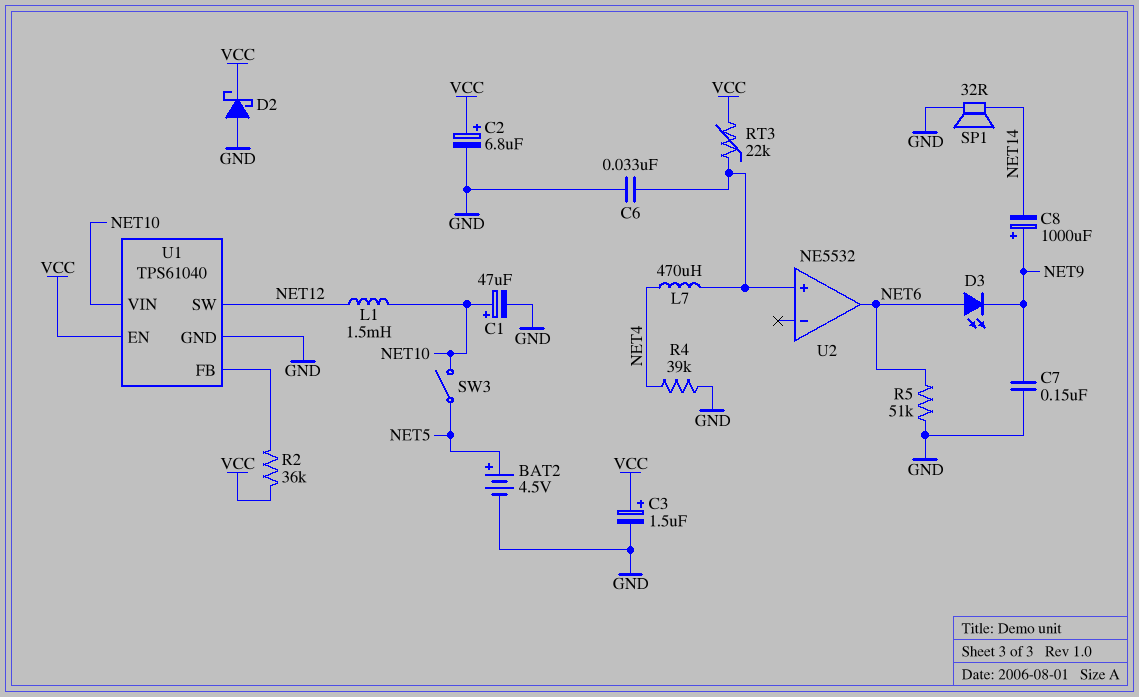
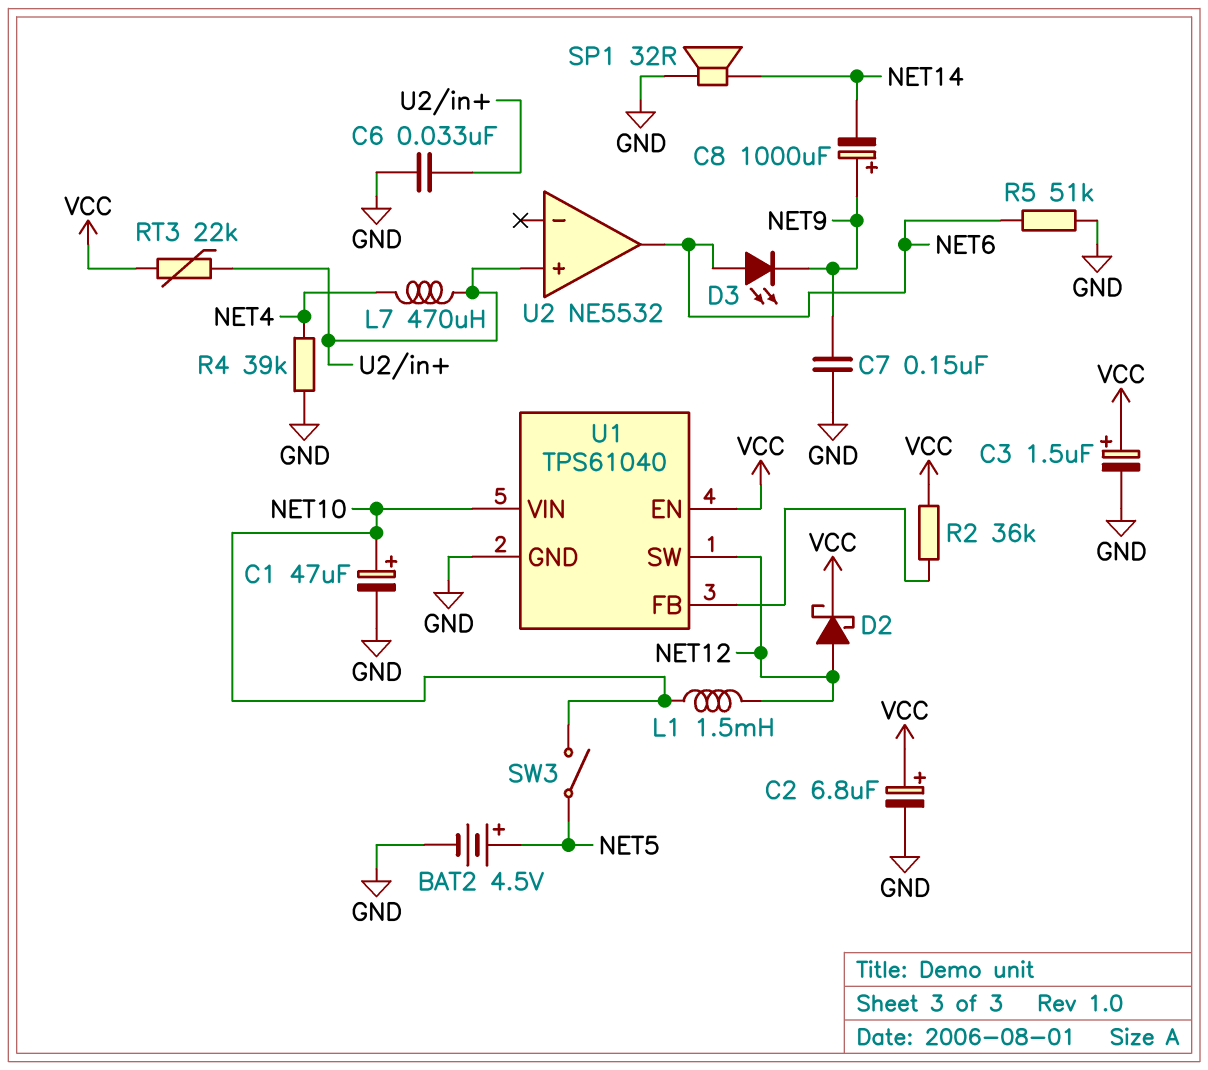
D2: schottky (A GND, K VCC) -> schottky (A NET12, K VCC)

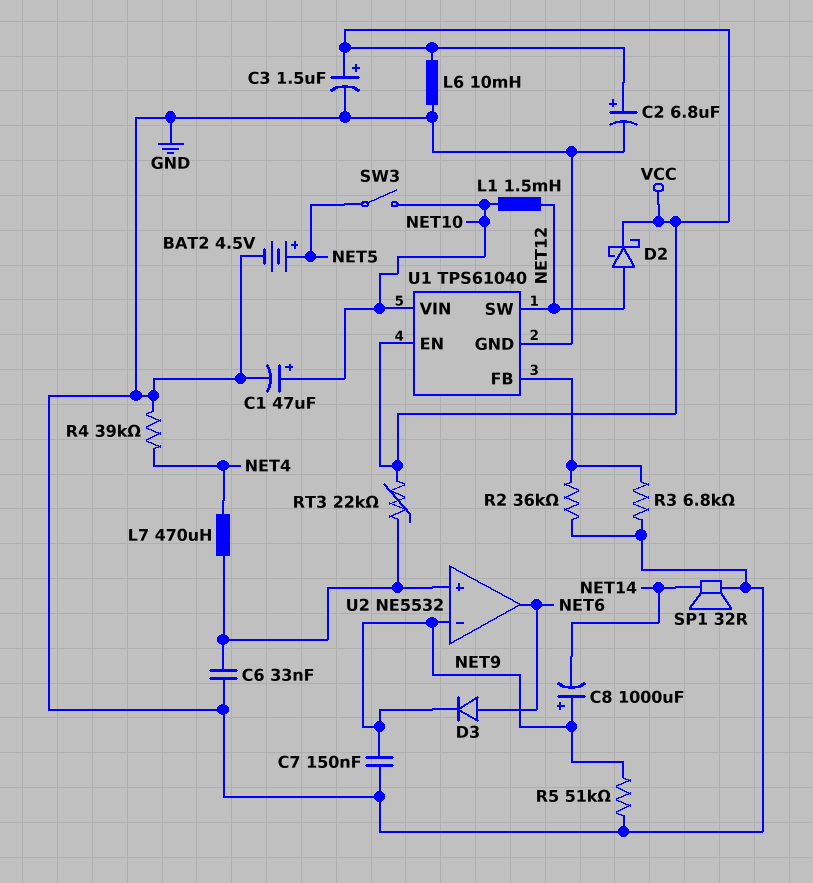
D3: LED (A NET6, K NET9) -> diode (A NET6, K NET9)
L6: none -> 10mH (GND, VCC)
R2: 36k (U1/FB, VCC) -> 36k (GND, U1/FB)
R3: none -> 6.8k (GND, U1/FB)
R5: 51k (GND, NET6) -> 51k (GND, NET9)
U2 pin in-: none -> NET9

